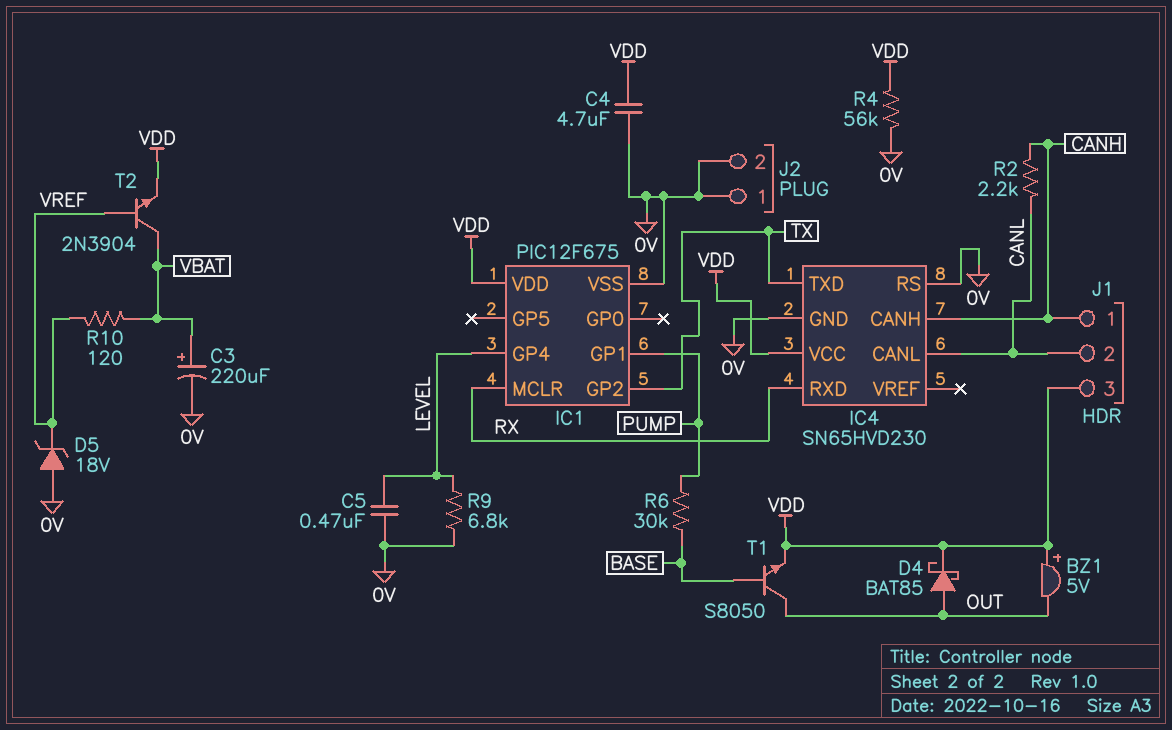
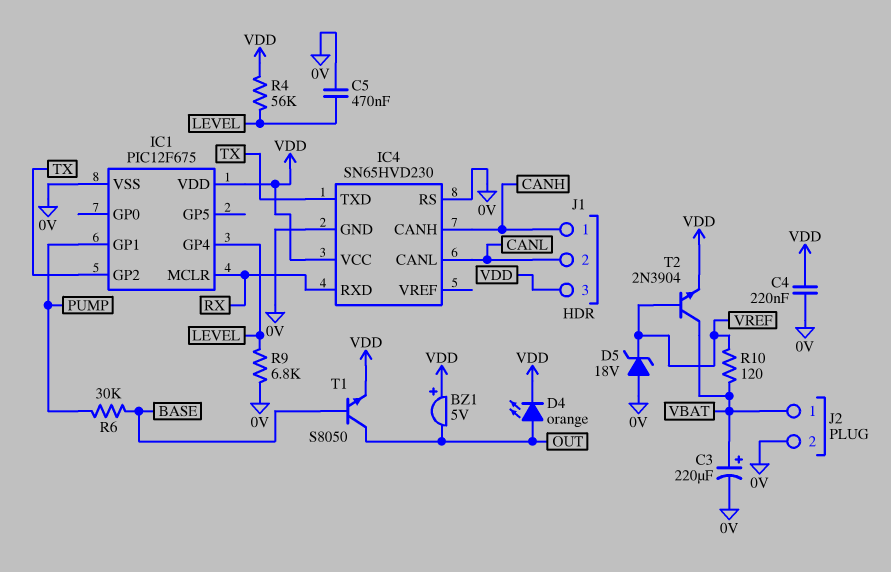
C4: 4.7uF (0V, VDD) -> 220nF (0V, VDD)
D4: schottky BAT85 (A OUT, K VDD) -> LED orange (A OUT, K VDD)
J2 pin 1: 0V -> VBAT
R2: 2.2k (CANH, CANL) -> none
R4: 56k (0V, VDD) -> 56k (LEVEL, VDD)

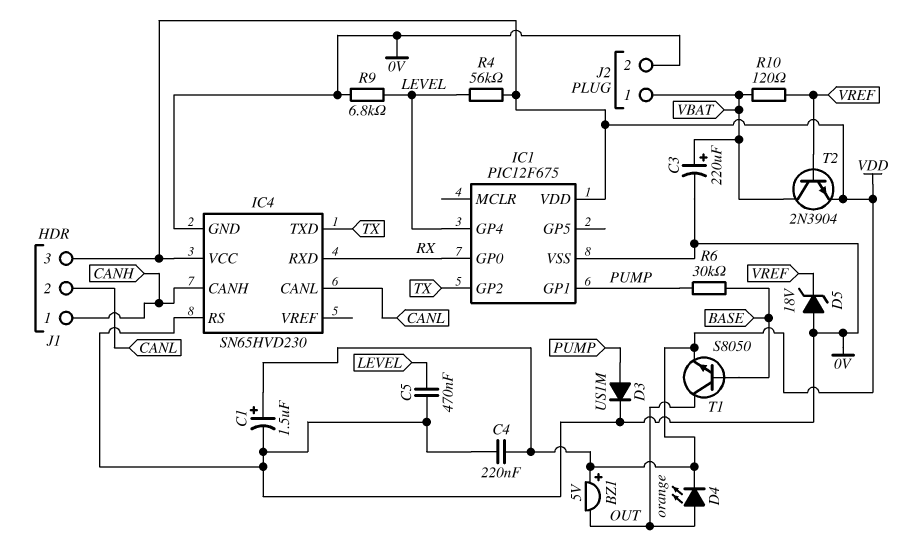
C1: none -> 1.5uF (plus VDD, minus 0V)
D3: none -> diode US1M (A PUMP, K 0V)
IC1 pin GP0: none -> RX
IC1 pin MCLR: RX -> none

